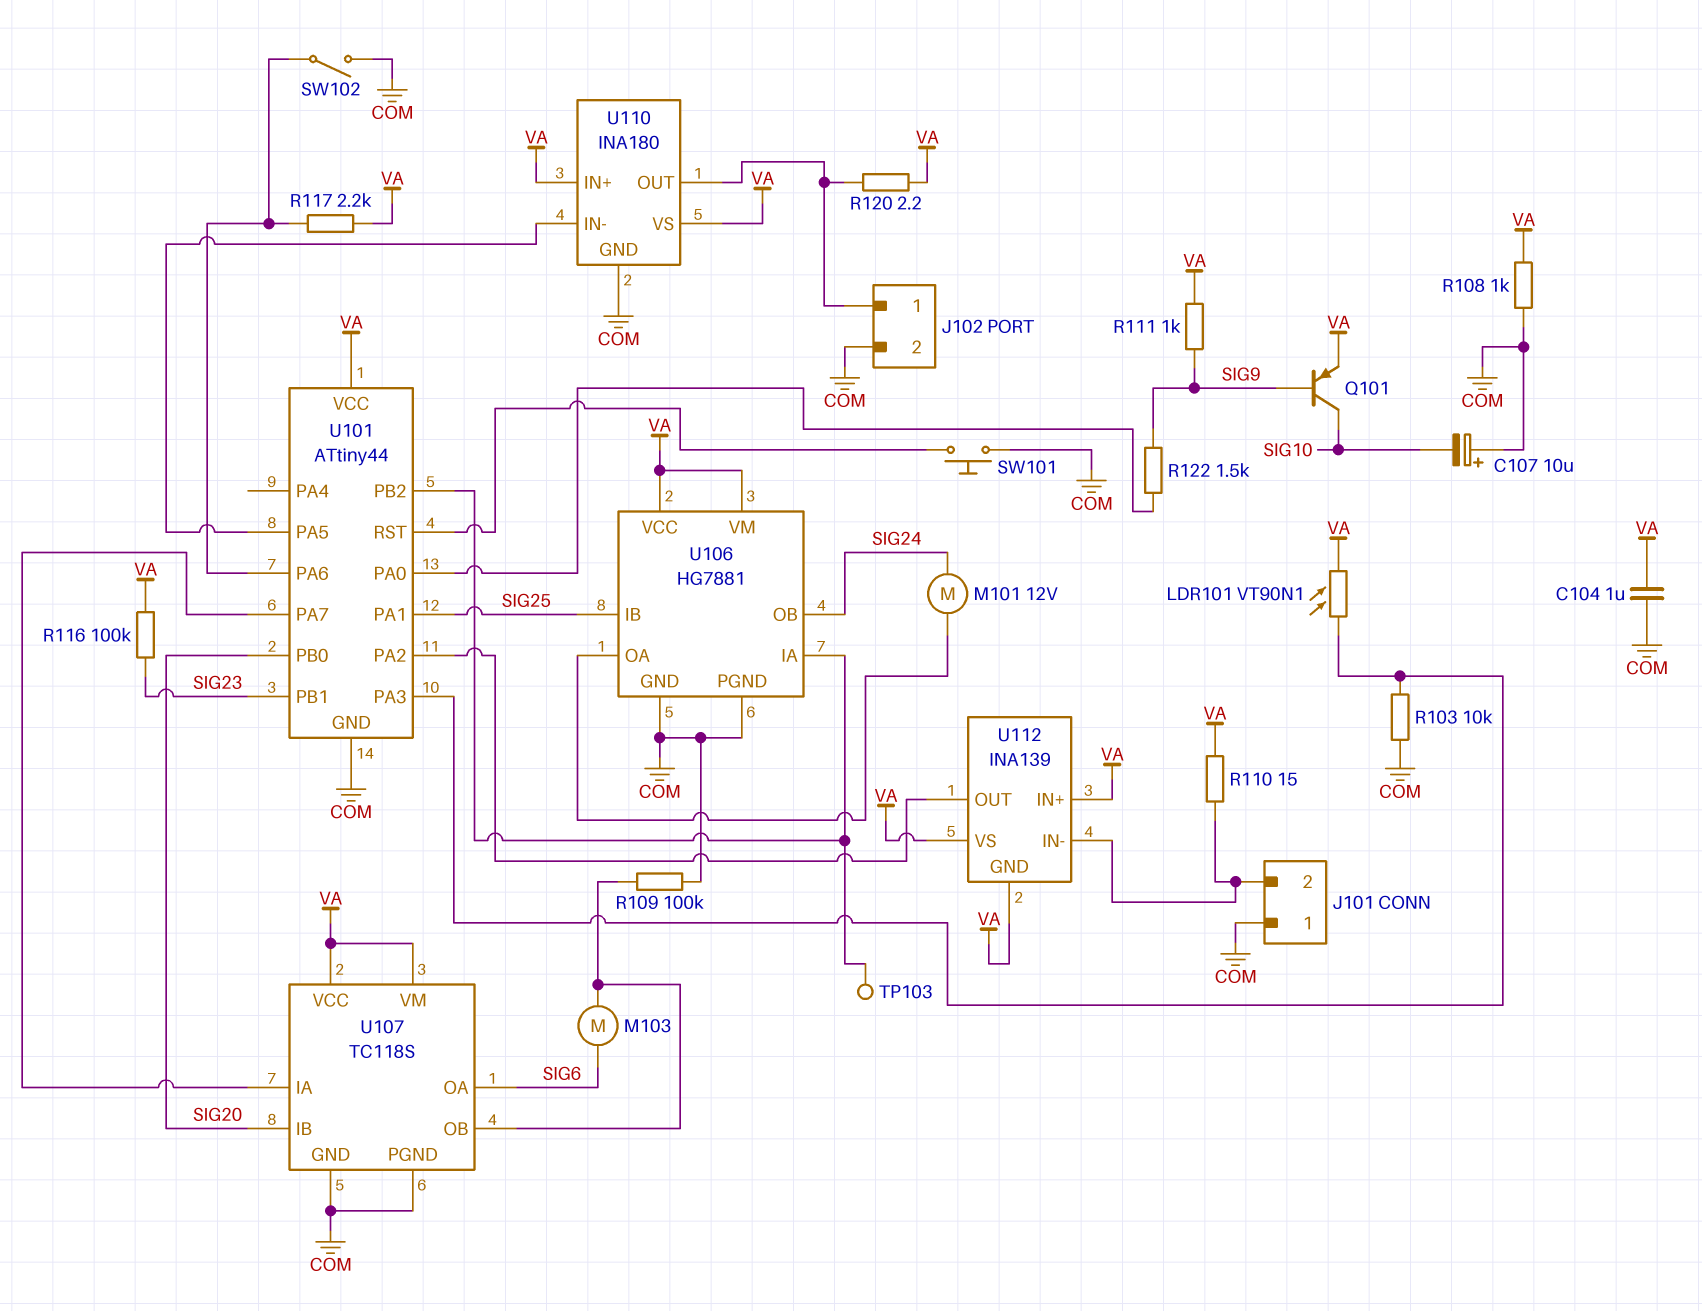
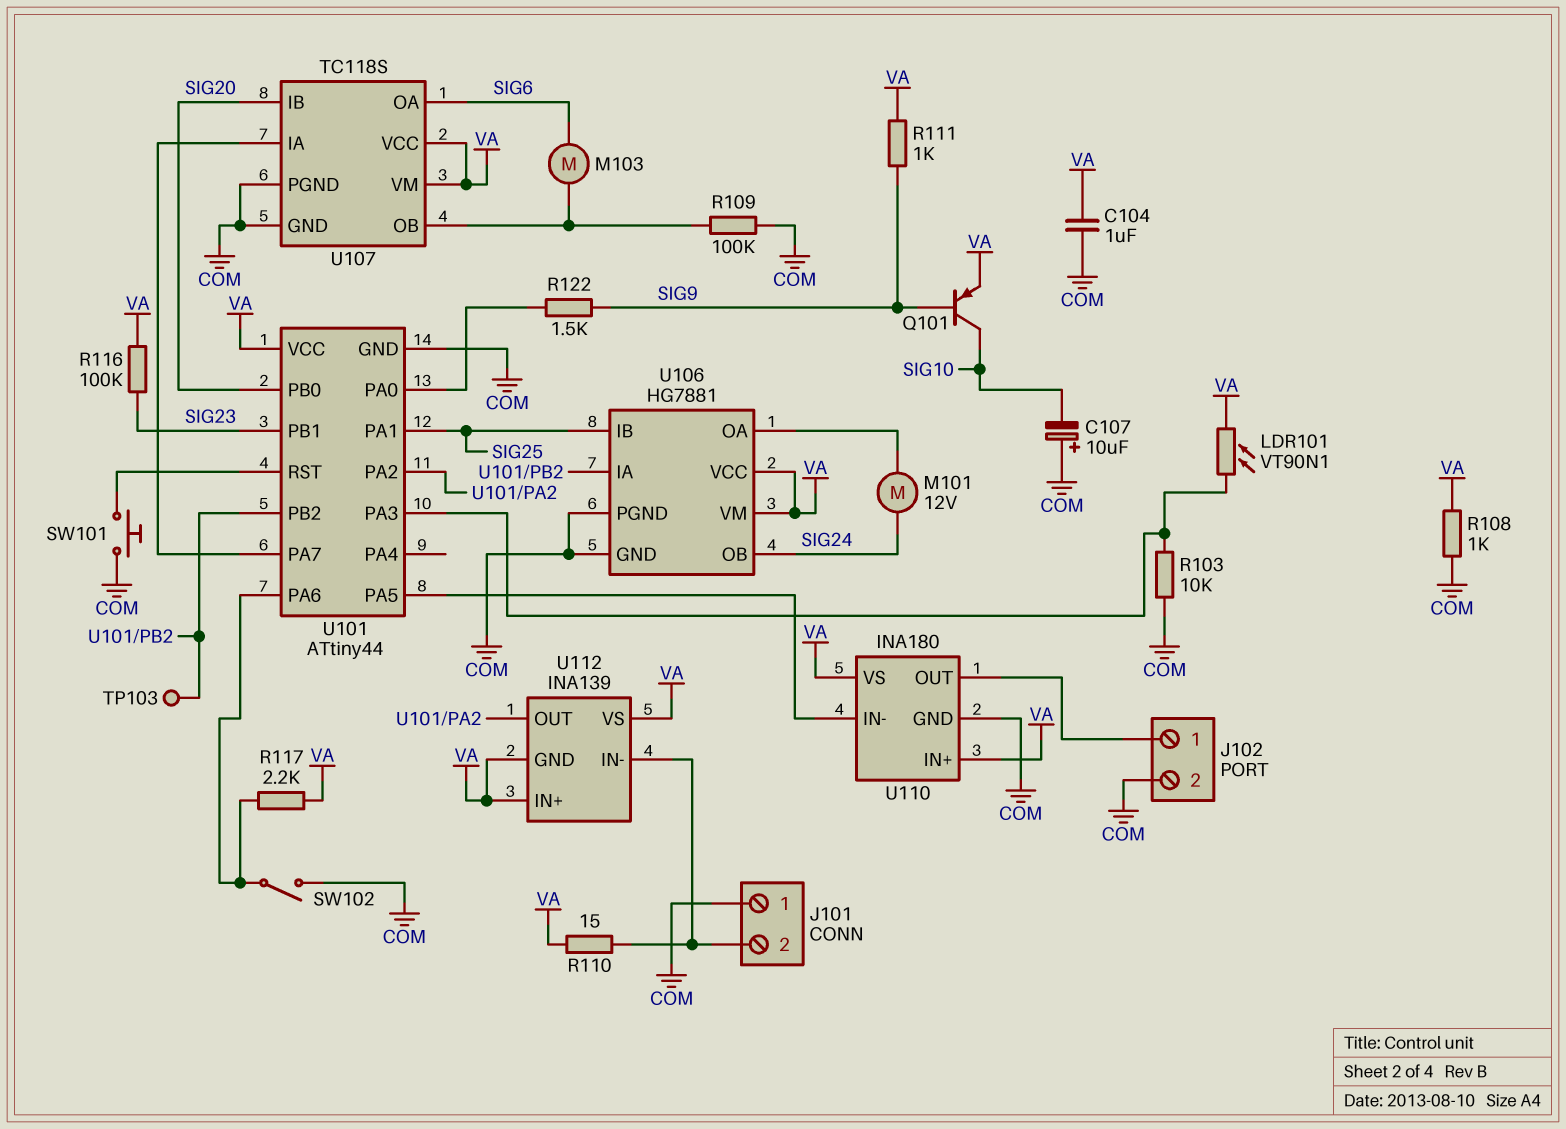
R120: 2.2 (J102/1, VA) -> none

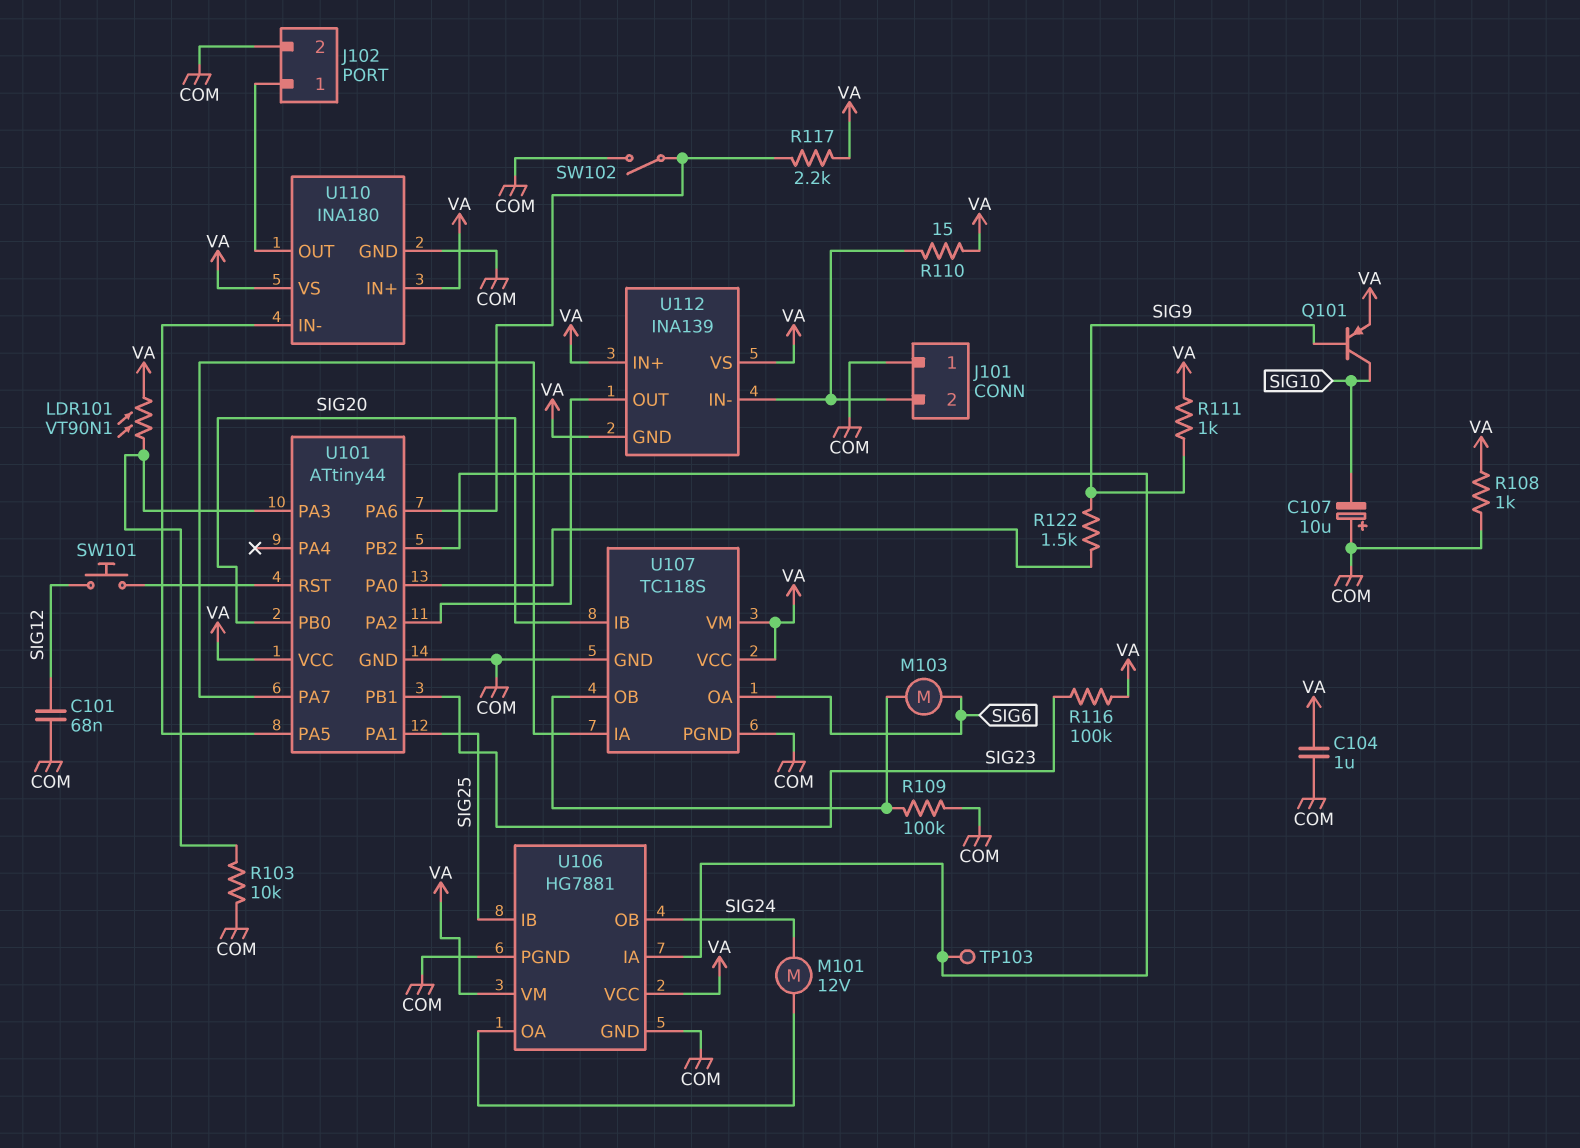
C101: none -> 68nF (COM, SIG12)
SW101: button (COM, U101/RST) -> button (SIG12, U101/RST)

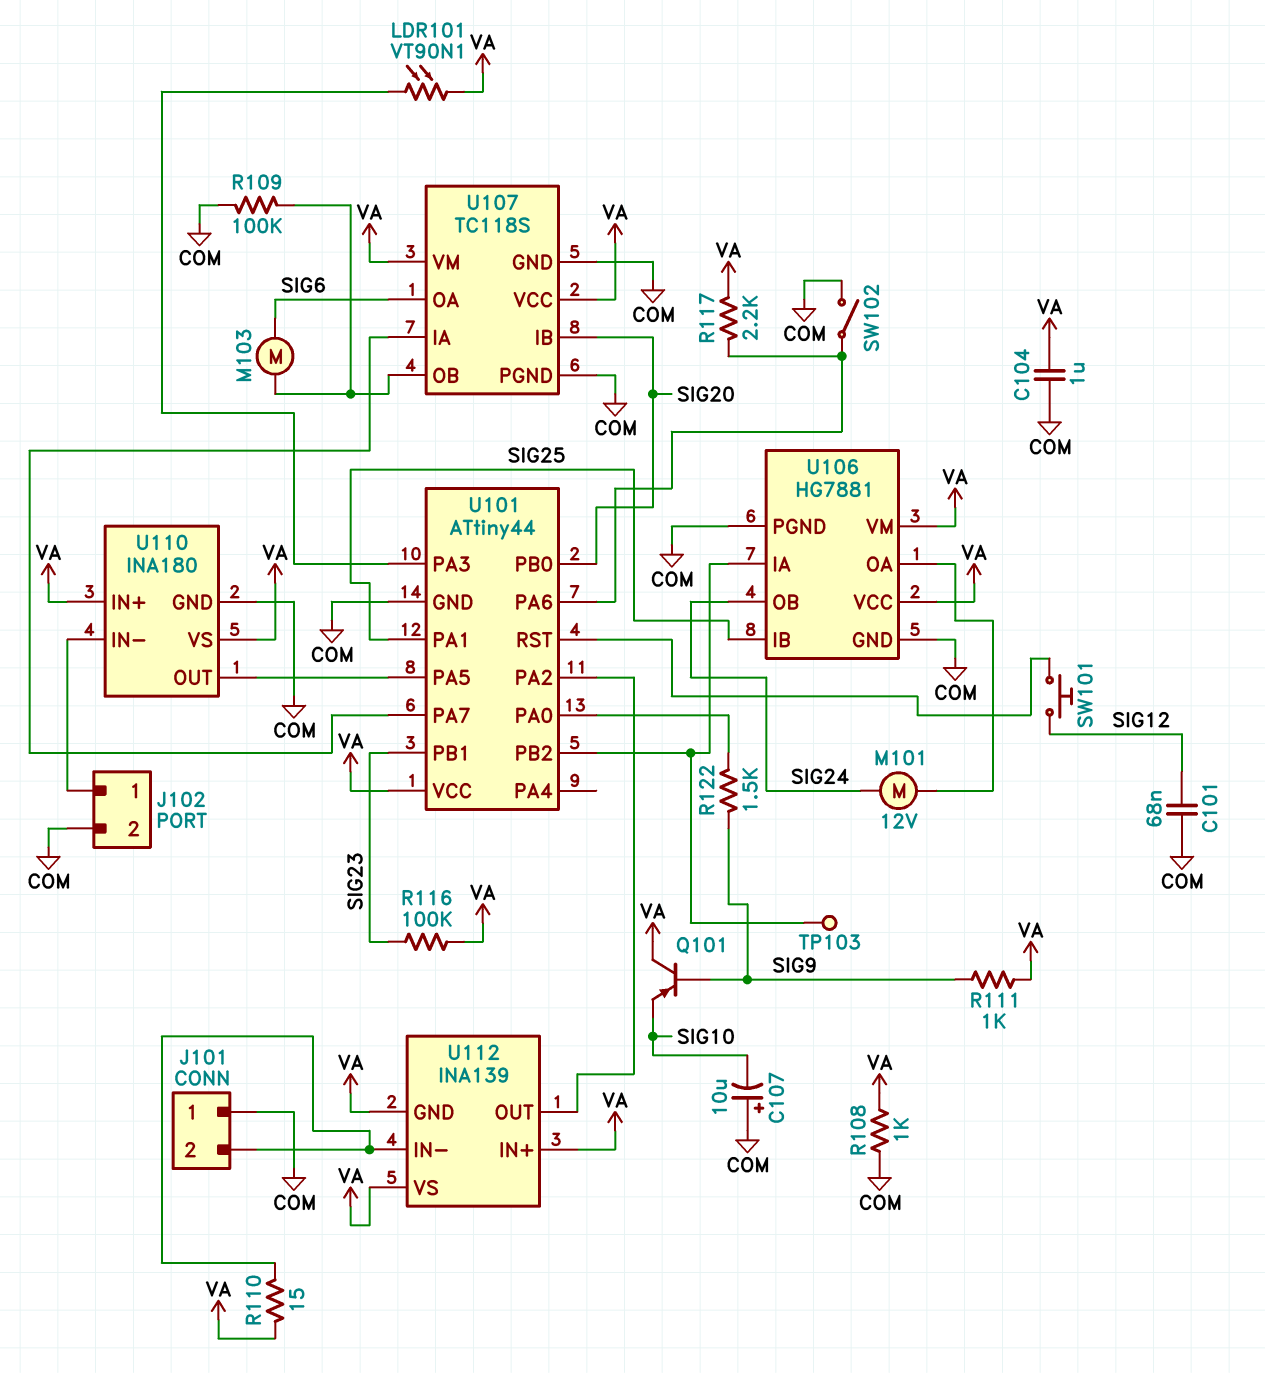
Q101: PNP (B SIG9, C SIG10, E VA) -> PNP (B SIG9, C VA, E SIG10)
R103: 10k (COM, U101/PA3) -> none
U110 pin IN-: U101/PA5 -> J102/1
U110 pin OUT: J102/1 -> U101/PA5

